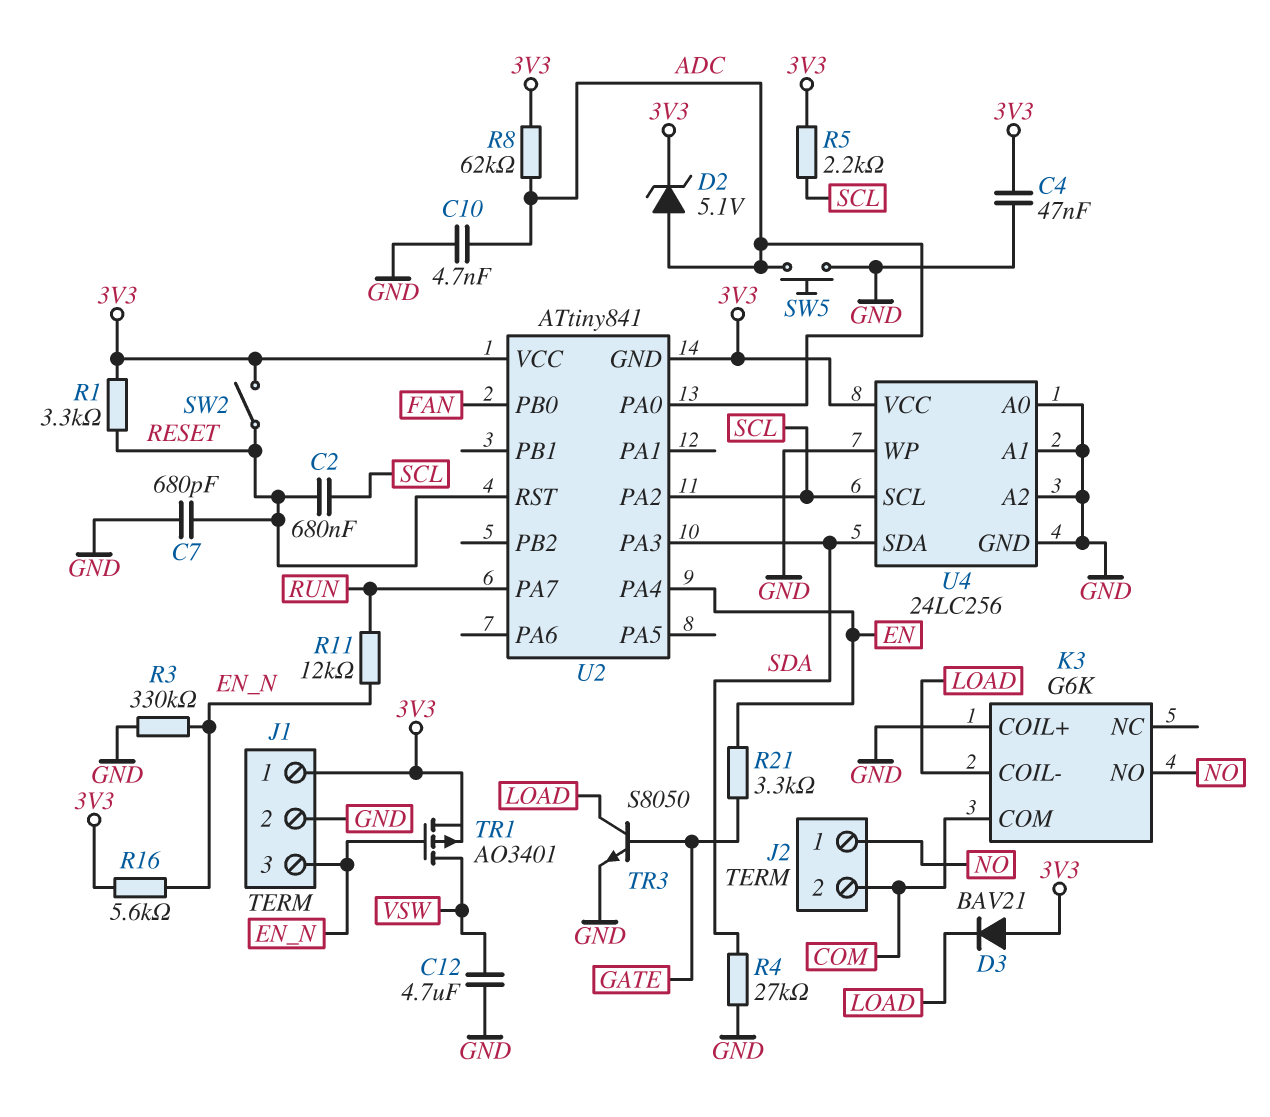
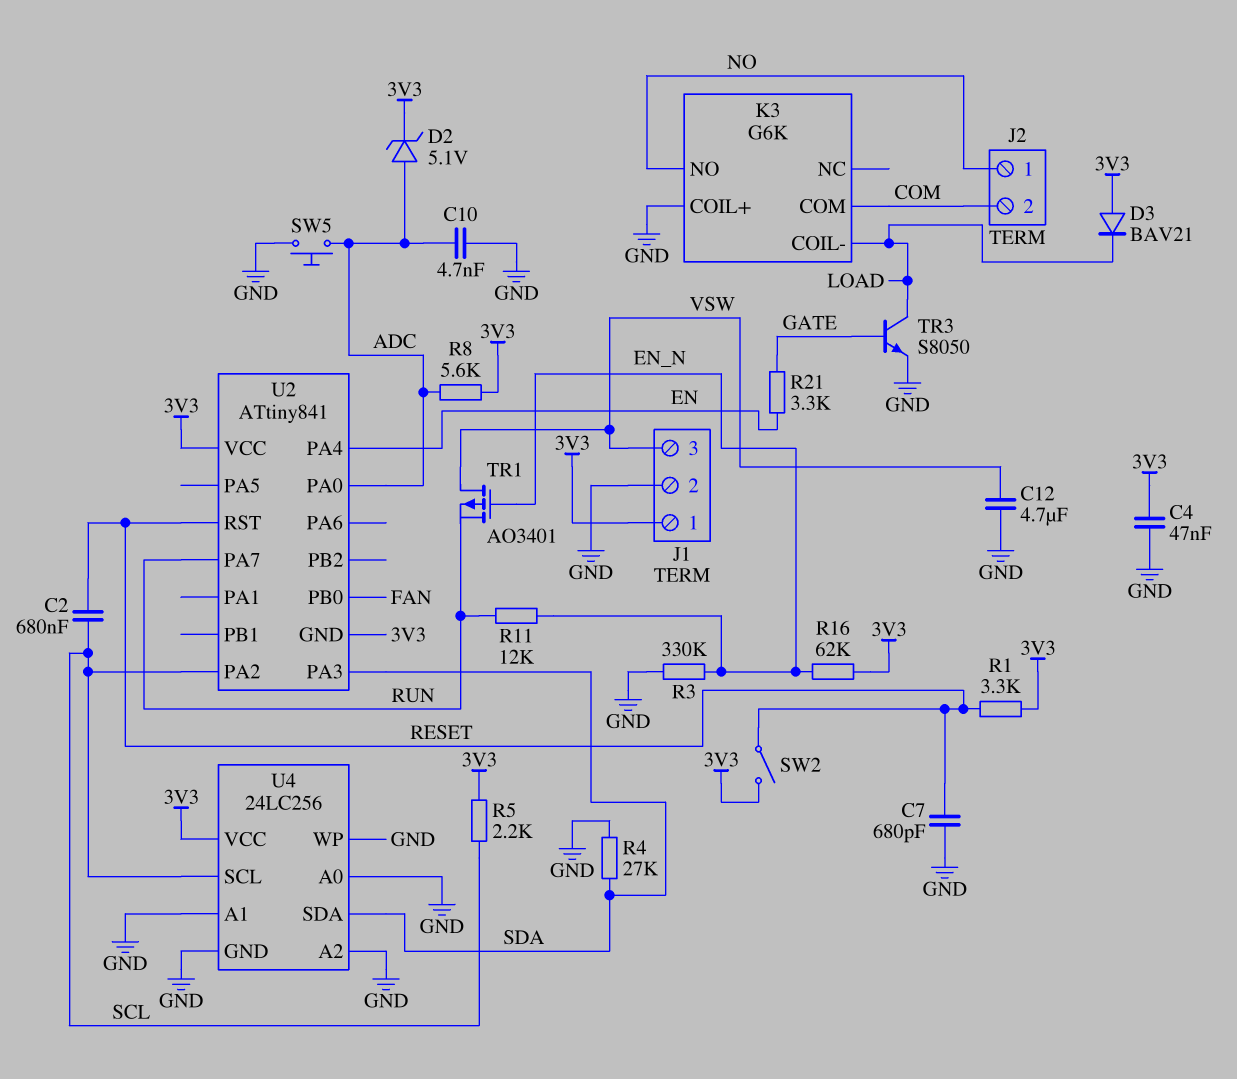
J1 pin 3: EN_N -> VSW
R8: 62k (3V3, ADC) -> 5.6k (3V3, ADC)
R16: 5.6k (3V3, EN_N) -> 62k (3V3, EN_N)
TR1: PMOS AO3401 (G EN_N, D VSW, S 3V3) -> PMOS AO3401 (G EN_N, D VSW, S RUN)

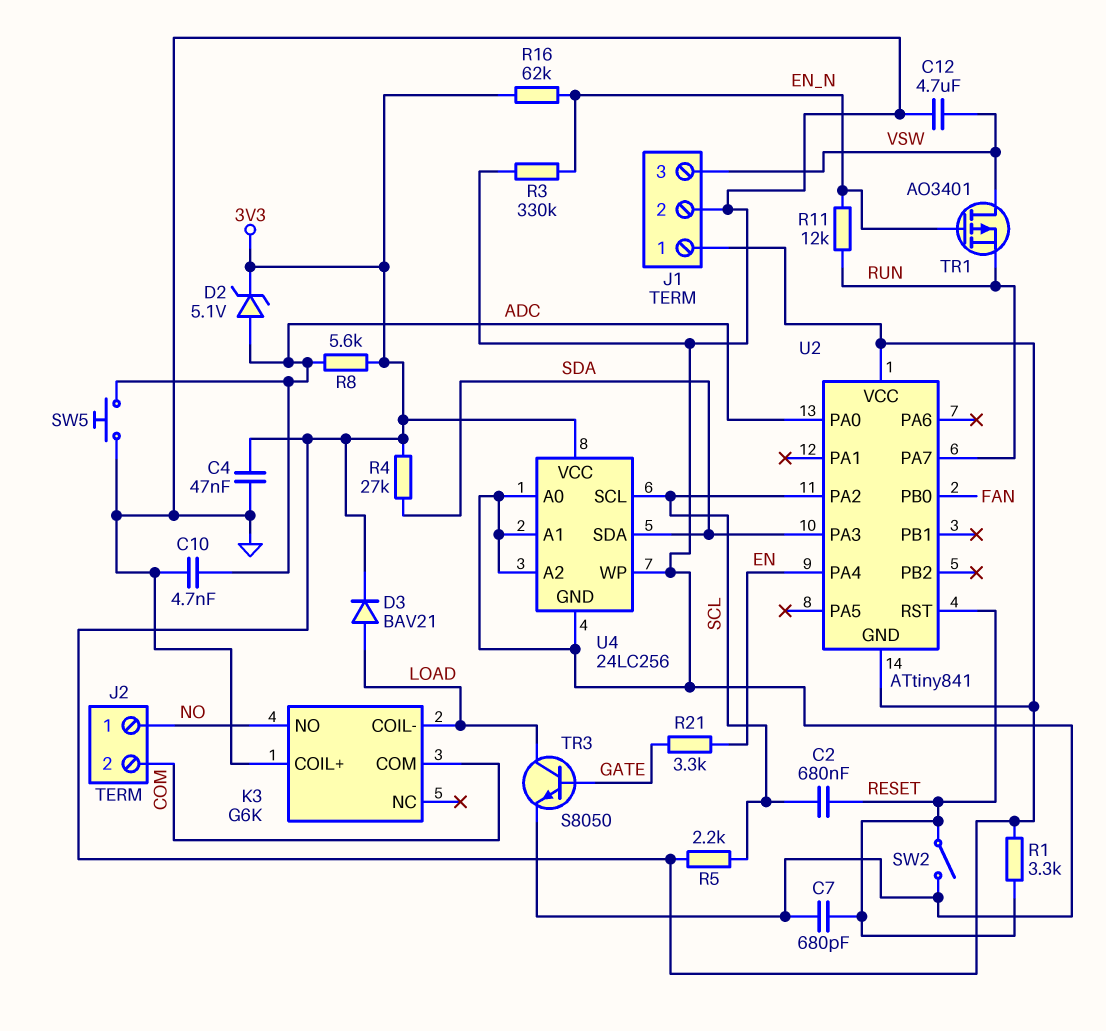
D3: diode BAV21 (A 3V3, K LOAD) -> diode BAV21 (A LOAD, K 3V3)
R4: 27k (GND, SDA) -> 27k (3V3, SDA)
SW2: switch (3V3, RESET) -> switch (GND, RESET)

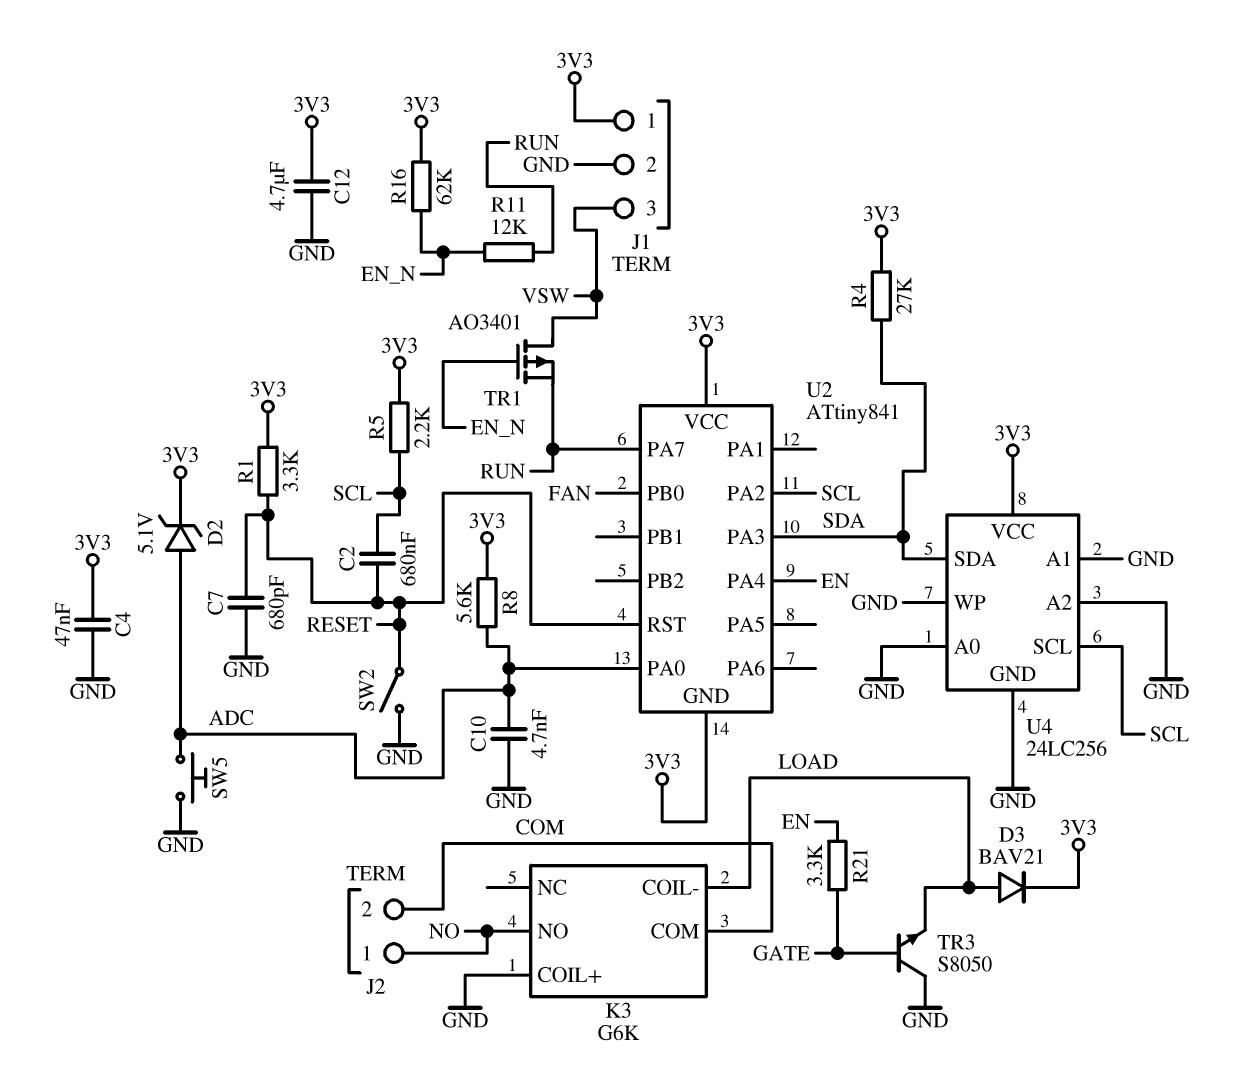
C12: 4.7uF (GND, VSW) -> 4.7uF (3V3, GND)
R3: 330k (EN_N, GND) -> none
TR3: NPN S8050 (B GATE, C LOAD, E GND) -> NPN S8050 (B GATE, C GND, E LOAD)

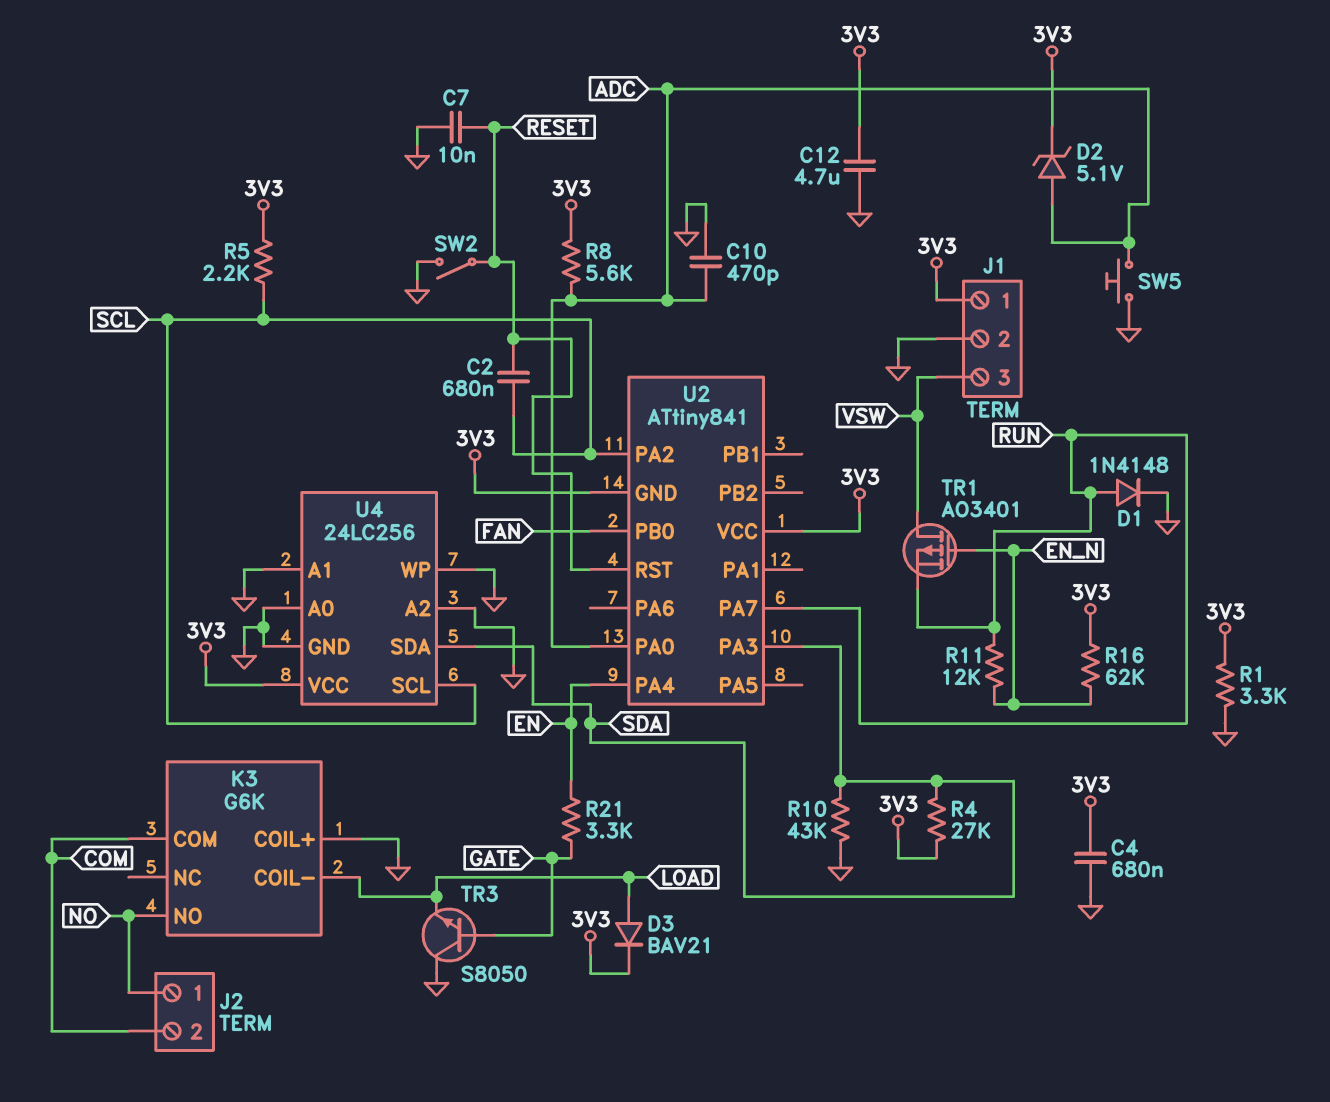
C4: 47nF (3V3, GND) -> 680nF (3V3, GND)
C7: 680pF (GND, RESET) -> 10nF (GND, RESET)
C10: 4.7nF (ADC, GND) -> 470pF (ADC, GND)
D1: none -> diode 1N4148 (A RUN, K GND)
R1: 3.3k (3V3, RESET) -> 3.3k (3V3, GND)
R10: none -> 43k (GND, SDA)

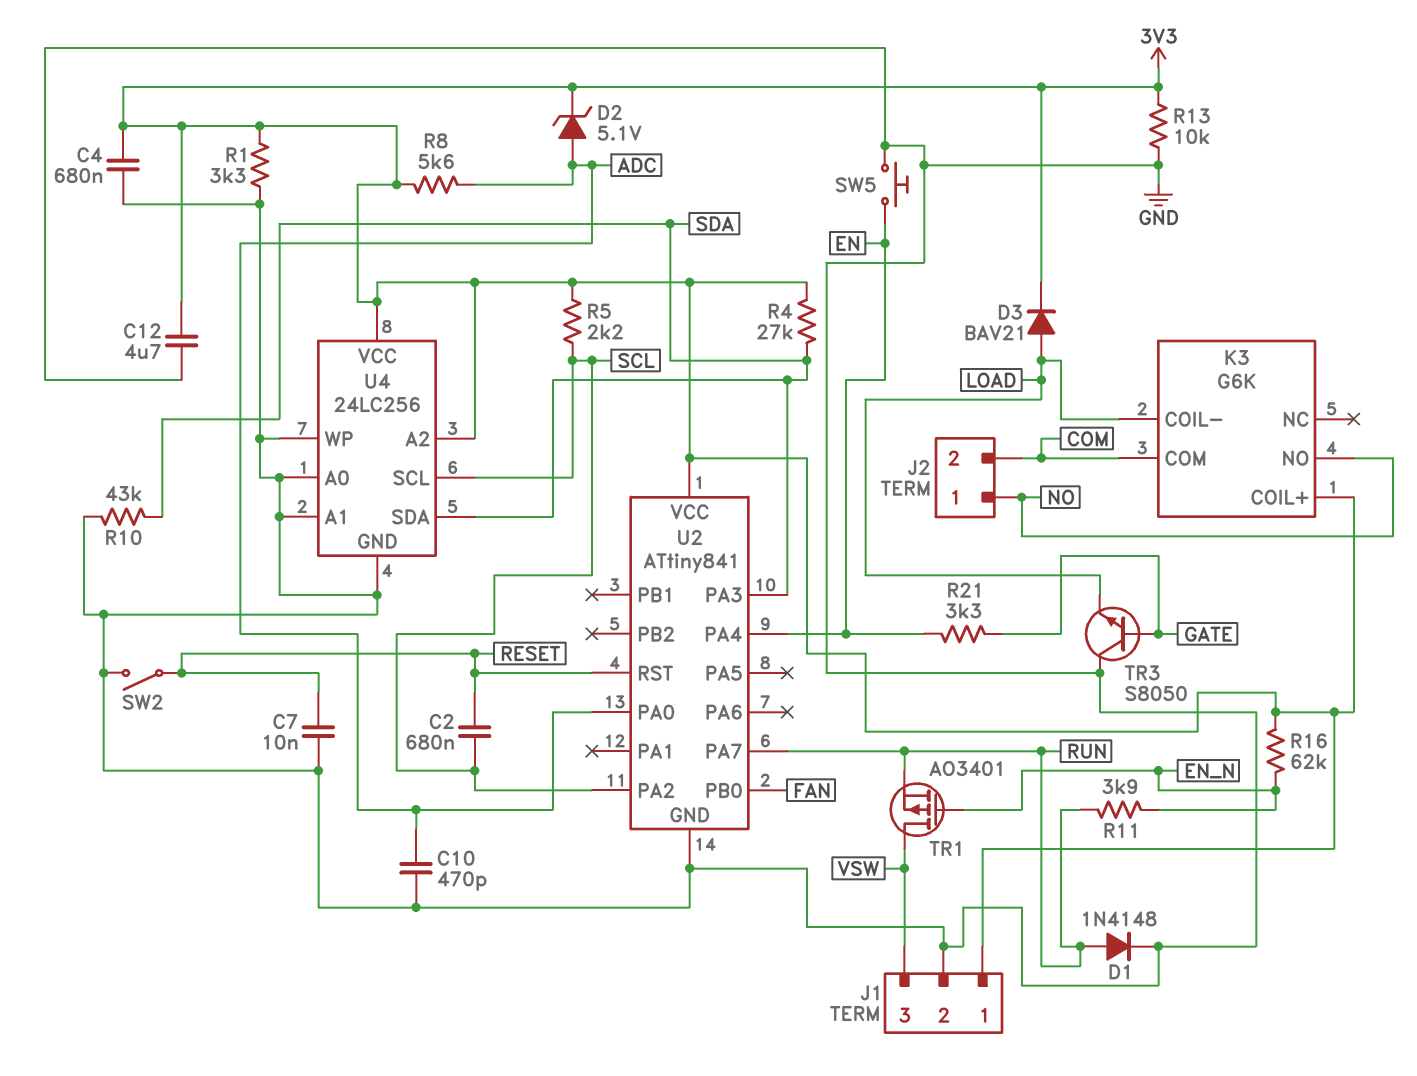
K3 pin COIL+: GND -> 3V3
R11: 12k (EN_N, RUN) -> 3.9k (EN_N, RUN)
R13: none -> 10k (3V3, GND)
SW5: button (ADC, GND) -> button (EN, GND)
U2 pin GND: 3V3 -> GND
U4 pin A2: GND -> 3V3

